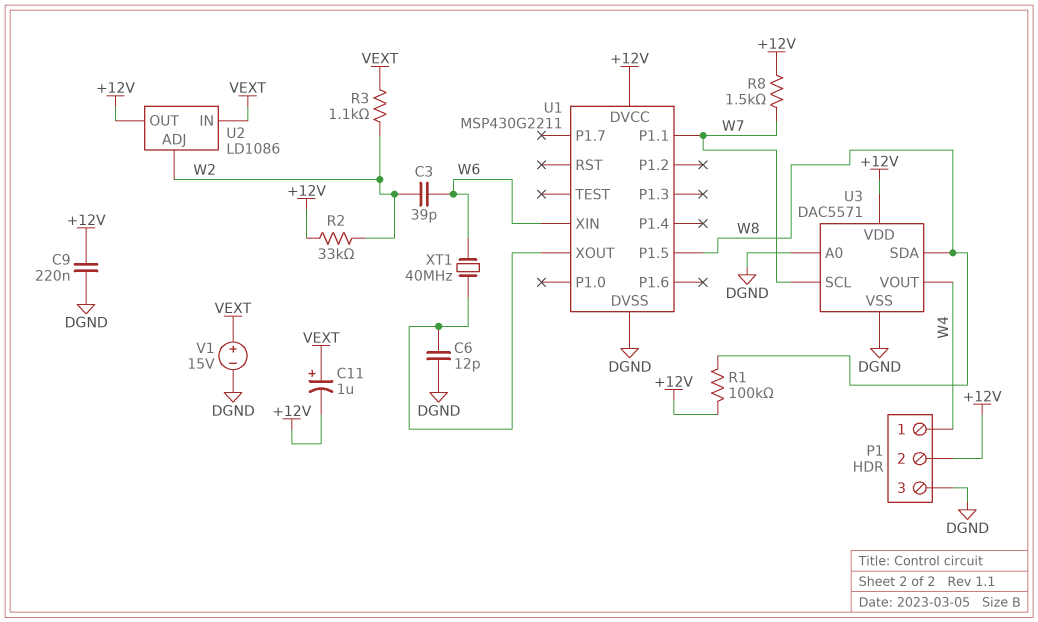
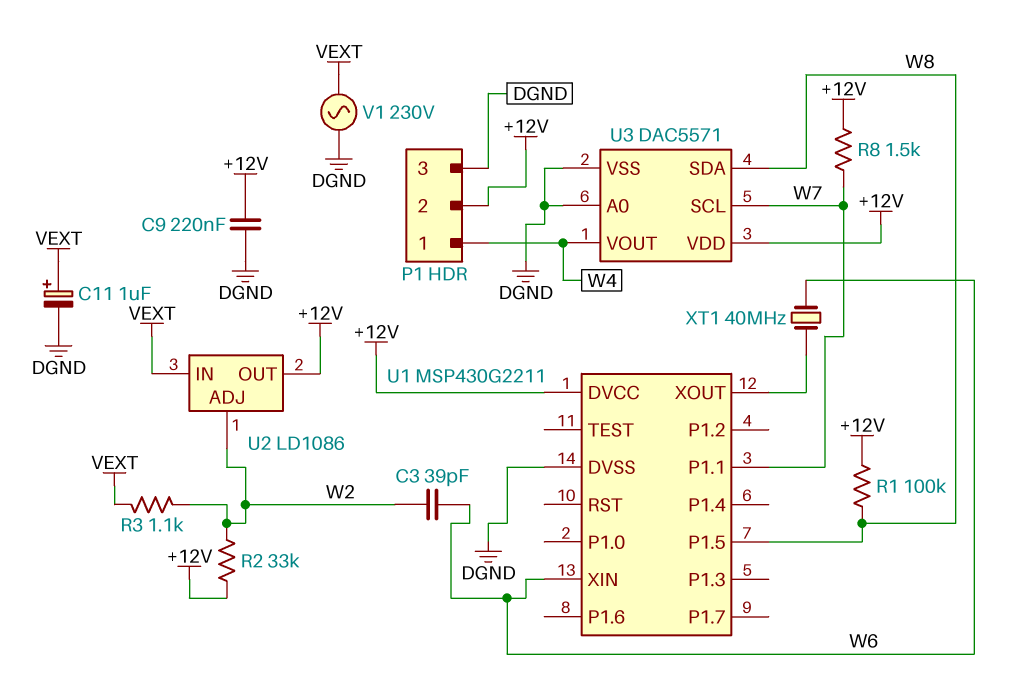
C6: 12pF (DGND, U1/XOUT) -> none
C11: 1uF (plus VEXT, minus +12V) -> 1uF (plus VEXT, minus DGND)
V1: 15V (plus VEXT, minus DGND) -> AC 230V (DGND, VEXT)

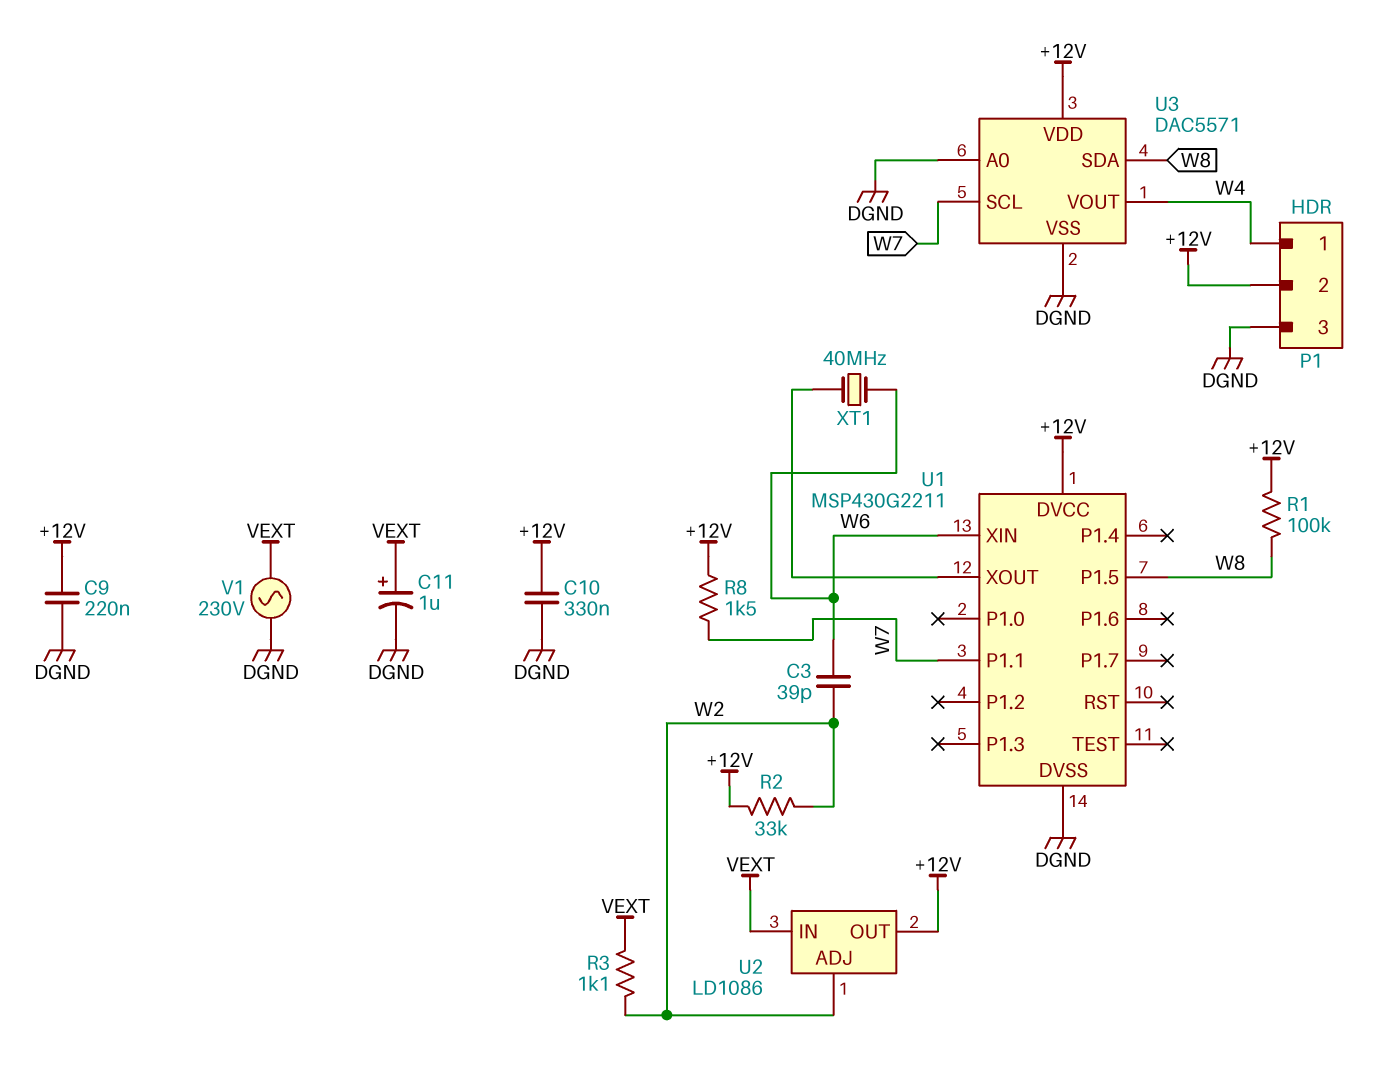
C10: none -> 330nF (+12V, DGND)

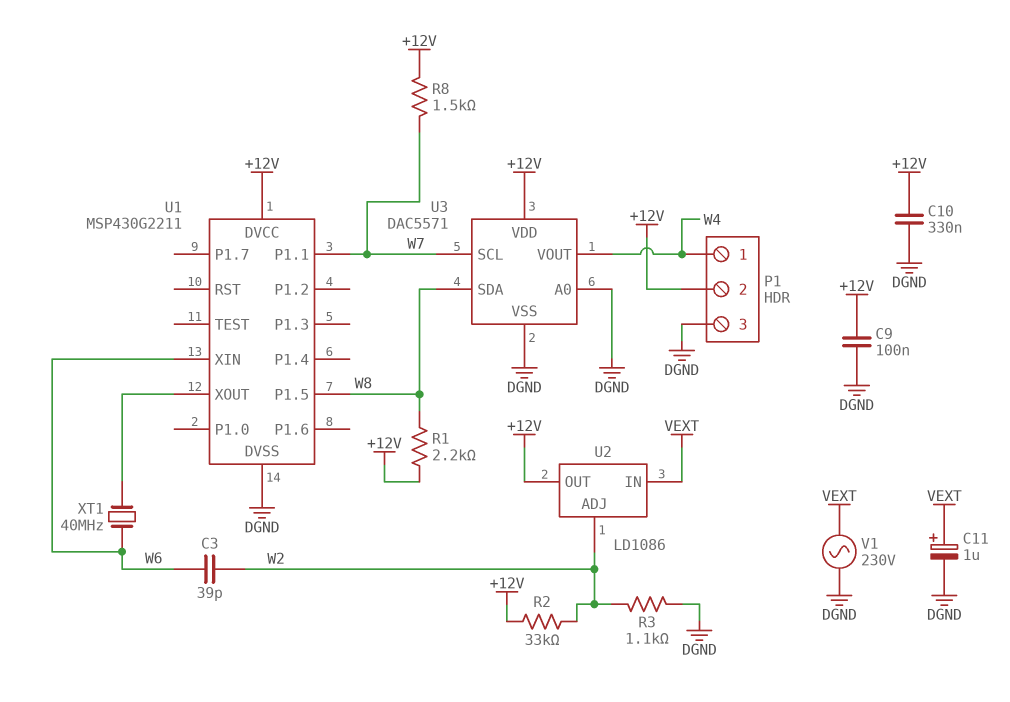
C9: 220nF (+12V, DGND) -> 100nF (+12V, DGND)
R1: 100k (+12V, W8) -> 2.2k (+12V, W8)
R3: 1.1k (VEXT, W2) -> 1.1k (DGND, W2)

